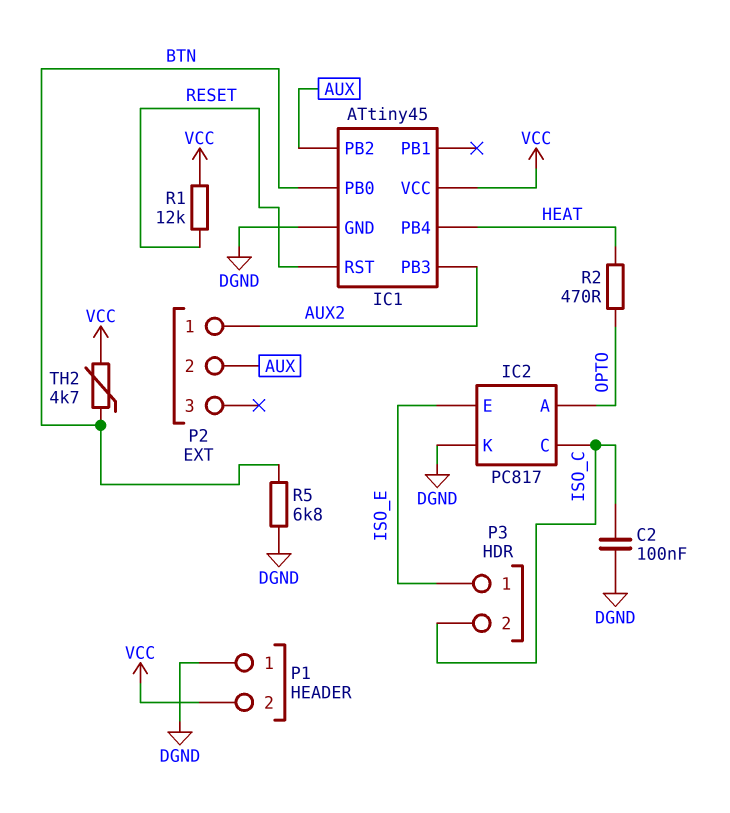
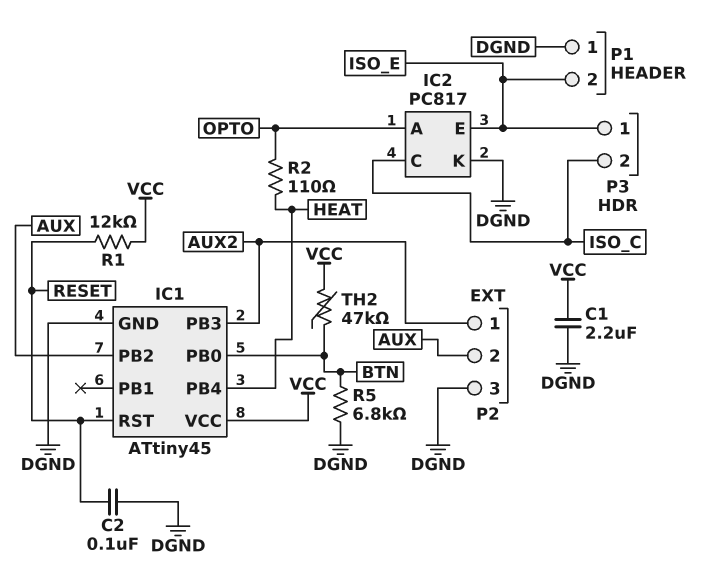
C1: none -> 2.2uF (DGND, VCC)
C2: 100nF (DGND, ISO_C) -> 100nF (DGND, RESET)
P1 pin 2: VCC -> ISO_E
P2 pin 3: none -> DGND
R2: 470 (HEAT, OPTO) -> 110 (HEAT, OPTO)
TH2: 4.7k (BTN, VCC) -> 47k (BTN, VCC)

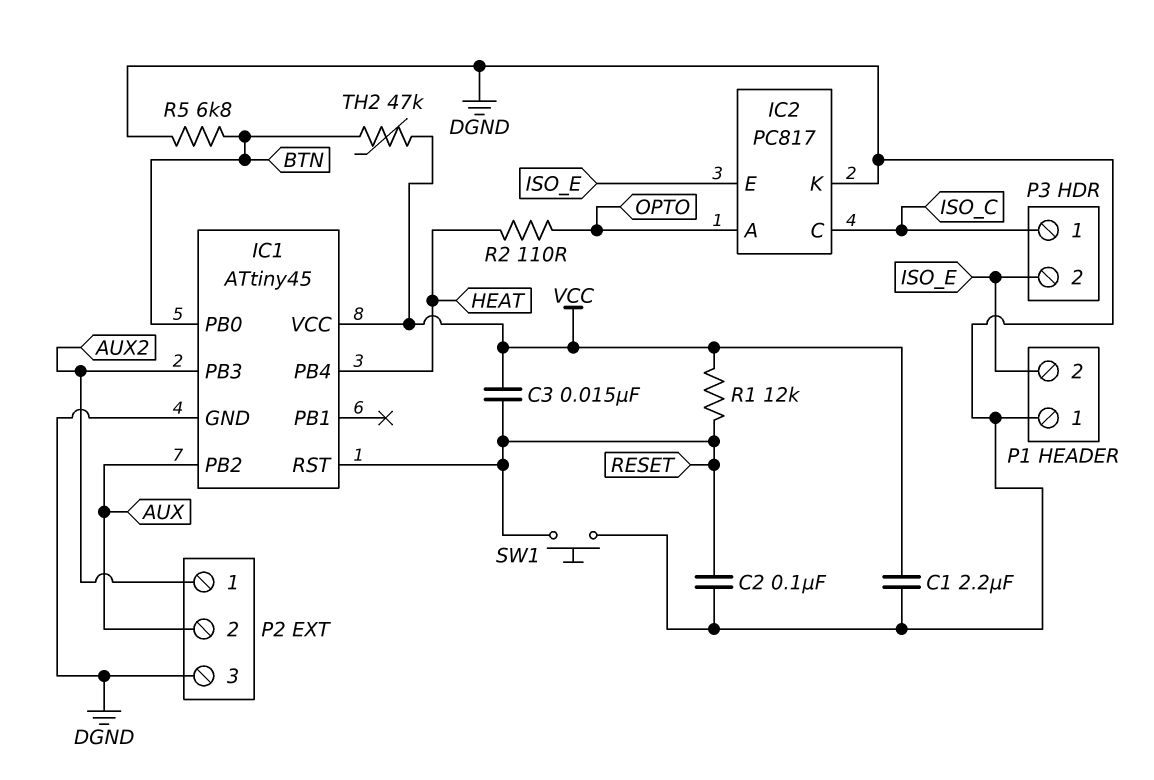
C3: none -> 15nF (RESET, VCC)
P3 pin 1: ISO_E -> ISO_C
P3 pin 2: ISO_C -> ISO_E
SW1: none -> button (DGND, RESET)

